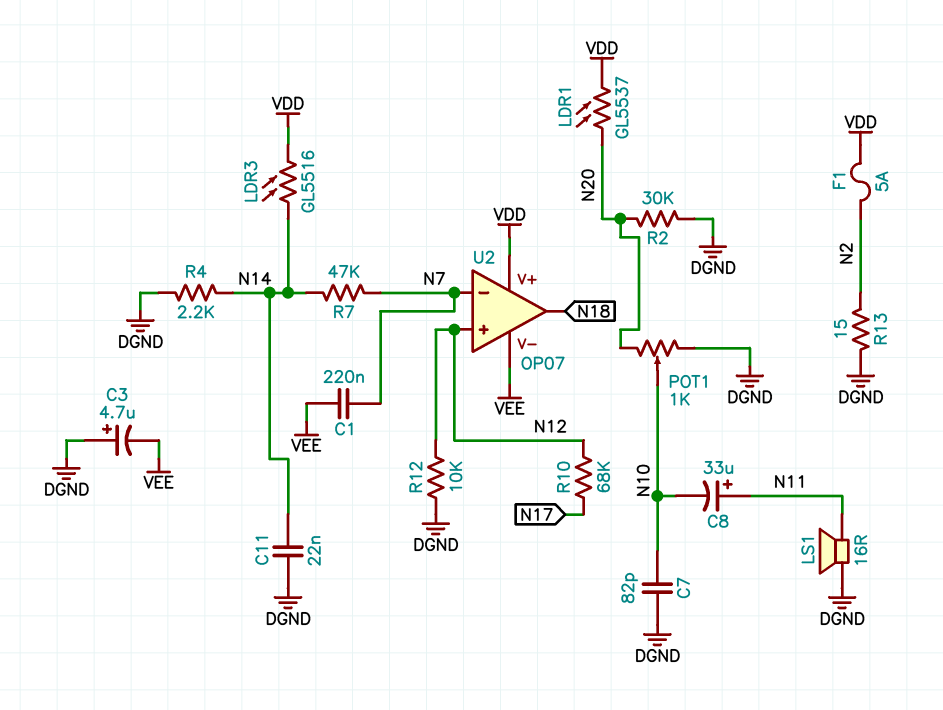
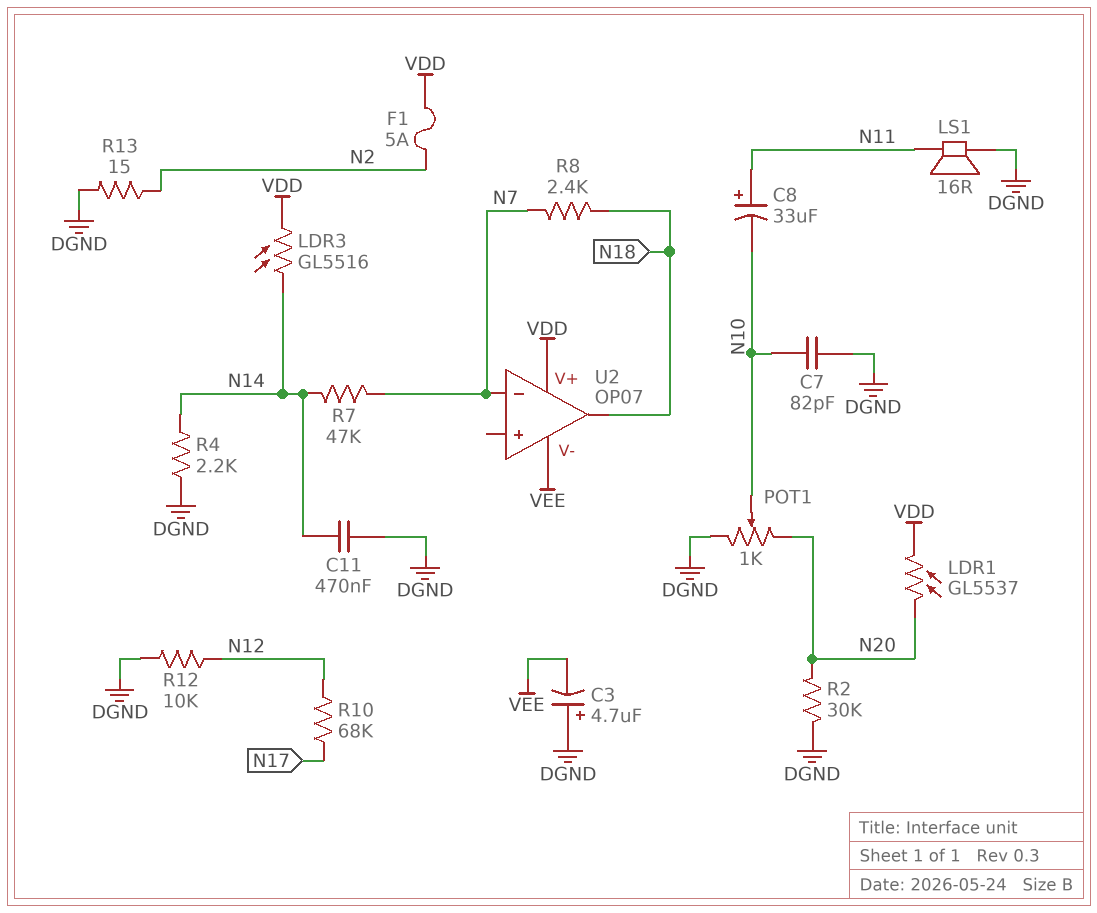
C1: 220nF (N7, VEE) -> none
C11: 22nF (DGND, N14) -> 470nF (DGND, N14)
R8: none -> 2.4k (N7, N18)
U2 pin in+: N12 -> none

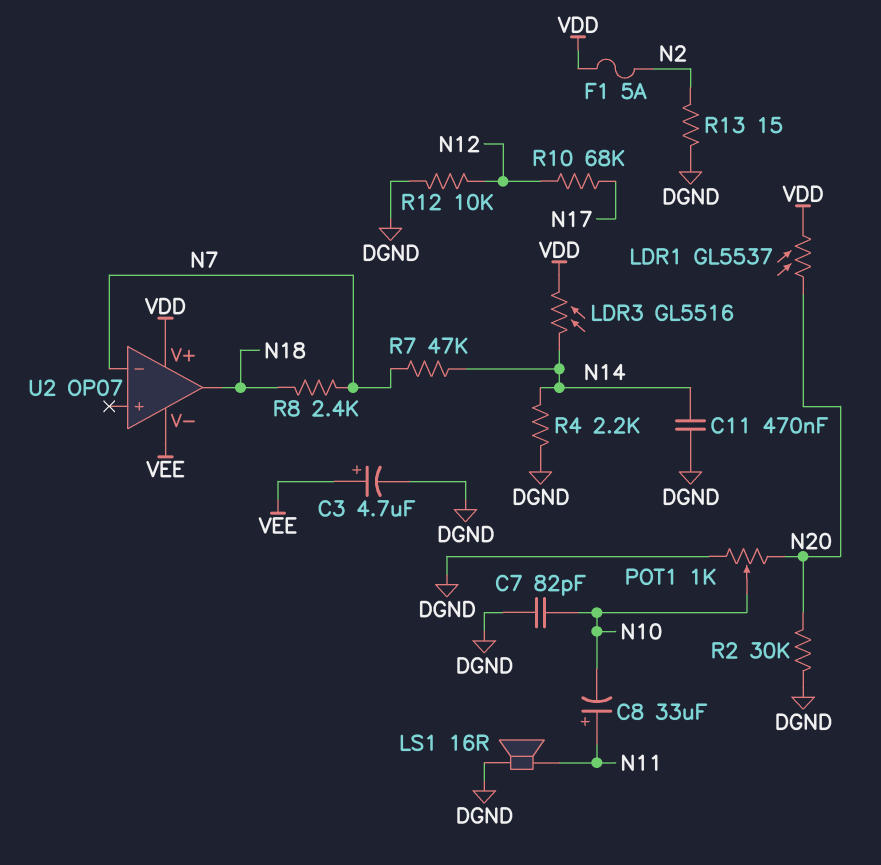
C3: 4.7uF (plus DGND, minus VEE) -> 4.7uF (plus VEE, minus DGND)

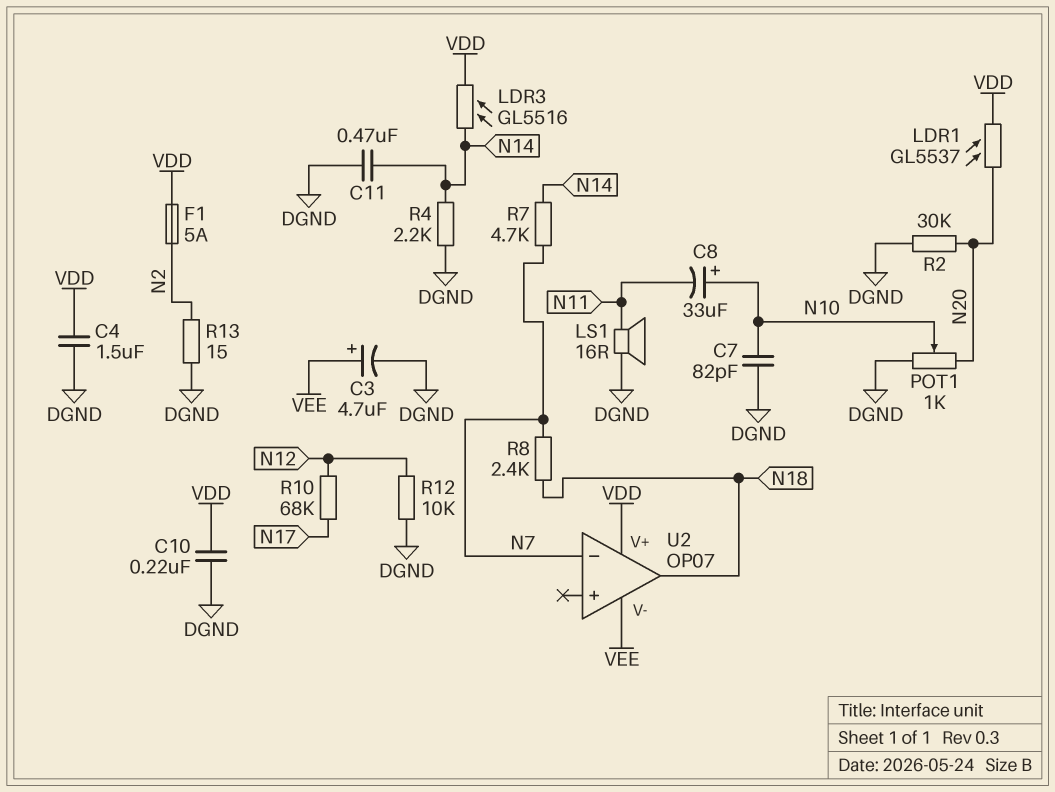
C4: none -> 1.5uF (DGND, VDD)
C8: 33uF (plus N11, minus N10) -> 33uF (plus N10, minus N11)
C10: none -> 220nF (DGND, VDD)
R7: 47k (N7, N14) -> 4.7k (N7, N14)

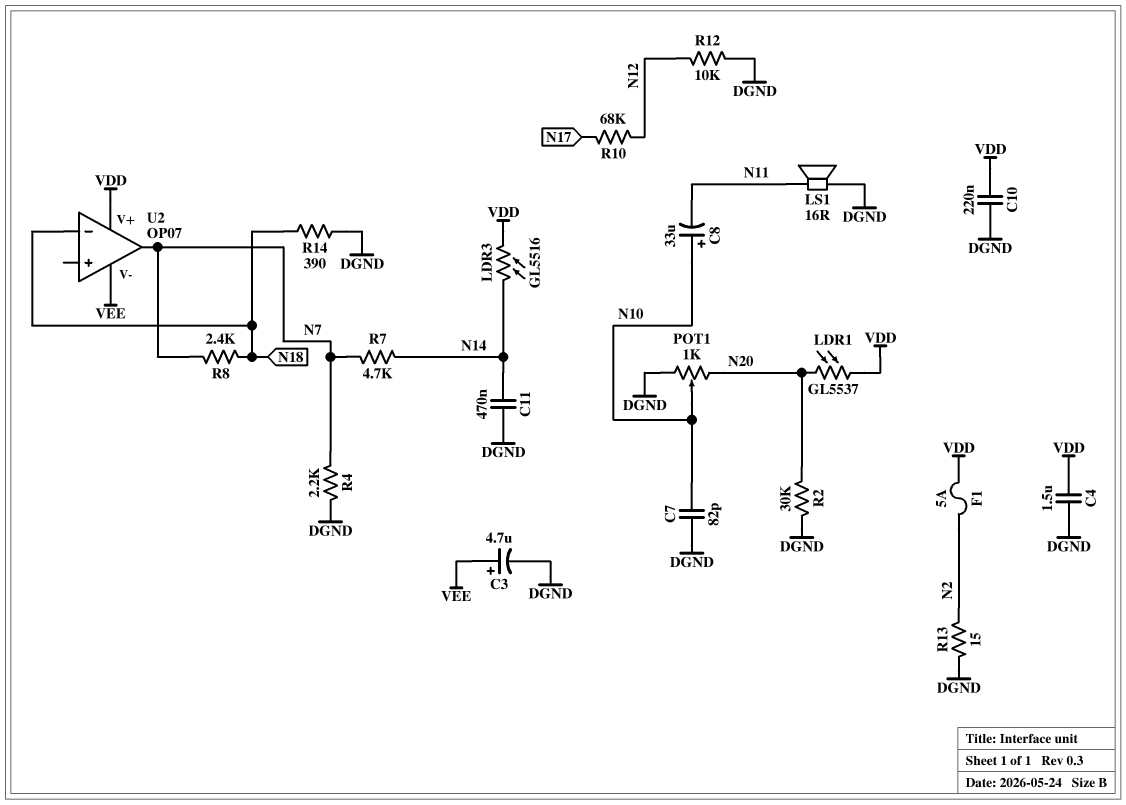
R4: 2.2k (DGND, N14) -> 2.2k (DGND, N7)
R14: none -> 390 (DGND, N18)
U2 pin in-: N7 -> N18
U2 pin out: N18 -> N7

